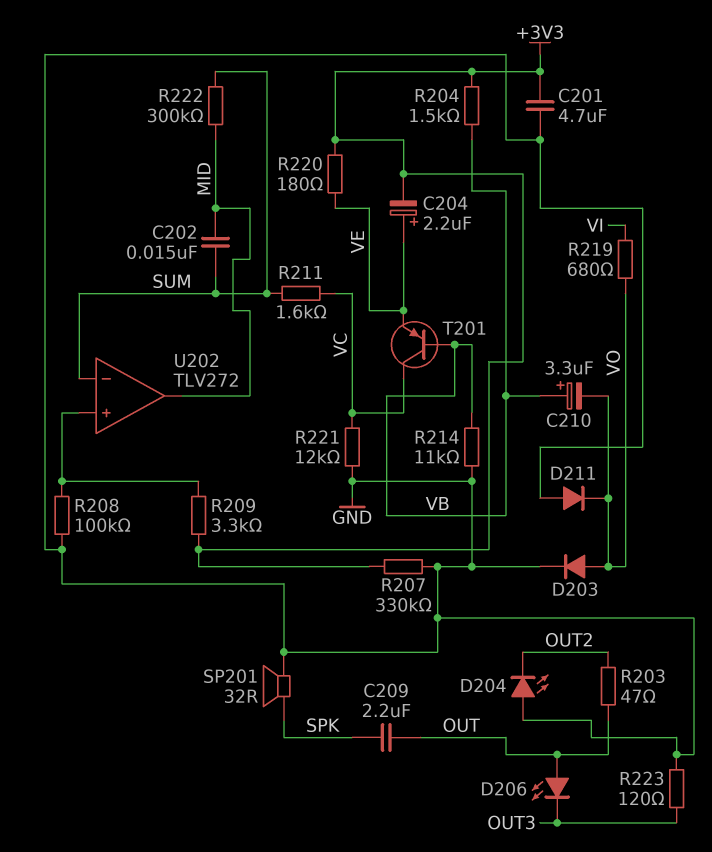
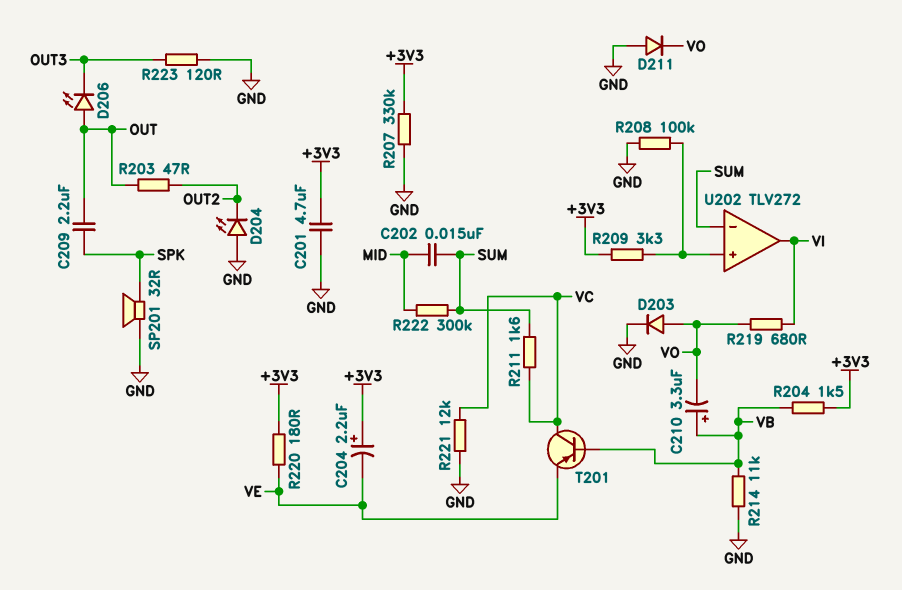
C204: 2.2uF (plus VE, minus +3V3) -> 2.2uF (plus +3V3, minus VE)
U202 pin out: MID -> VI

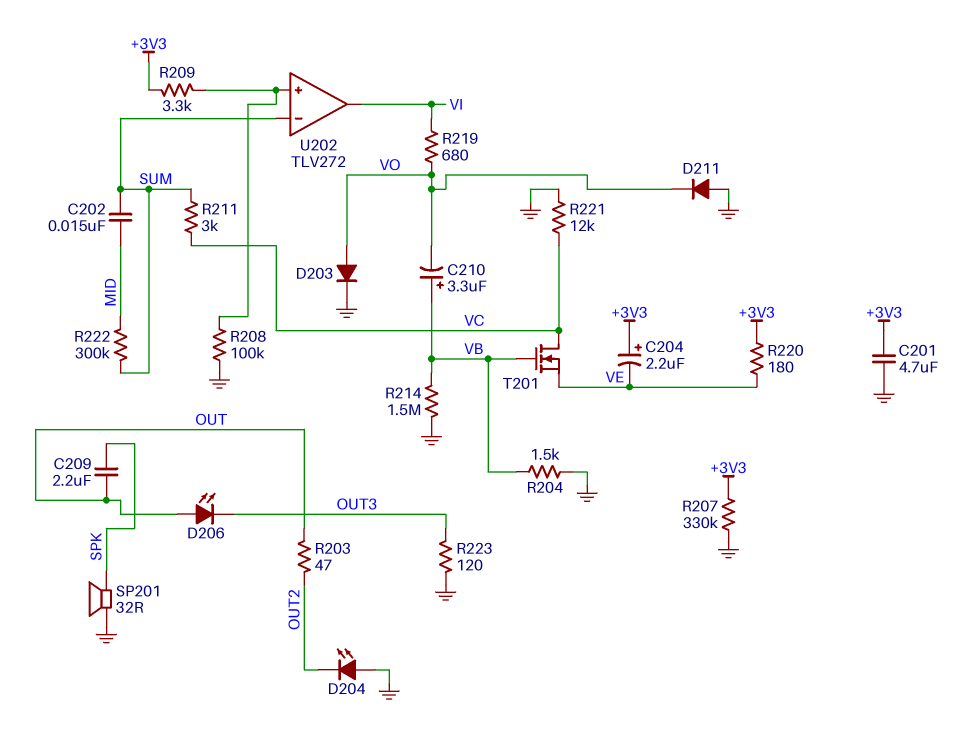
R204: 1.5k (+3V3, VB) -> 1.5k (GND, VB)
R211: 1.6k (SUM, VC) -> 3k (SUM, VC)
R214: 11k (GND, VB) -> 1.5M (GND, VB)
T201: PNP (B VB, C VC, E VE) -> NMOS (G VB, D VC, S VE)

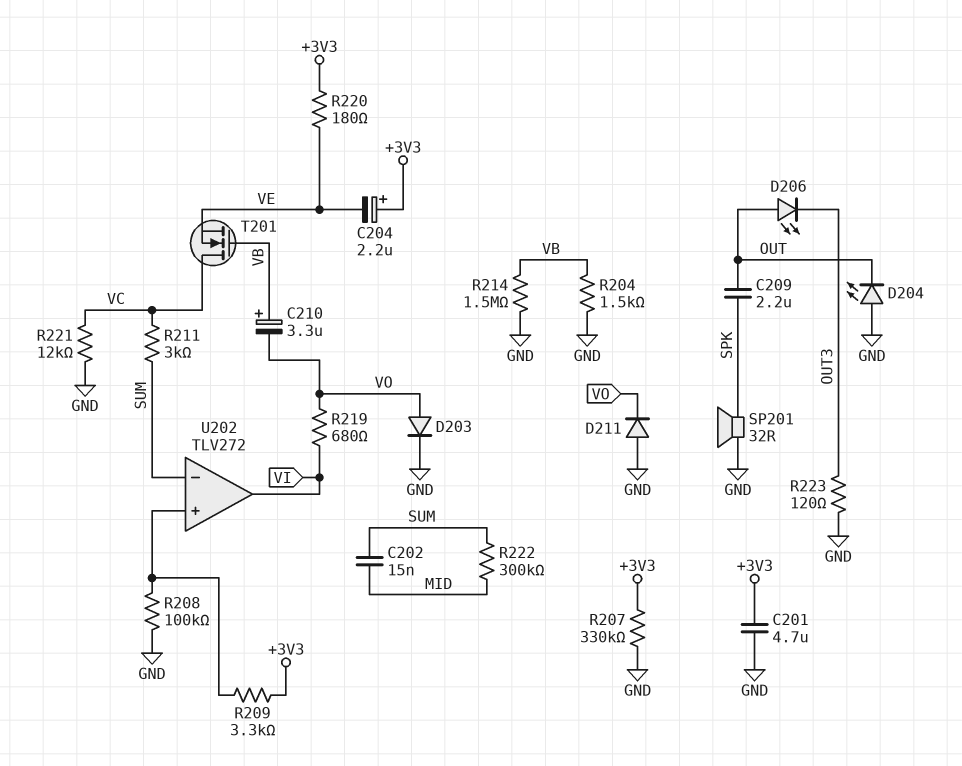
D204: LED (A GND, K OUT2) -> LED (A GND, K OUT)
R203: 47 (OUT, OUT2) -> none

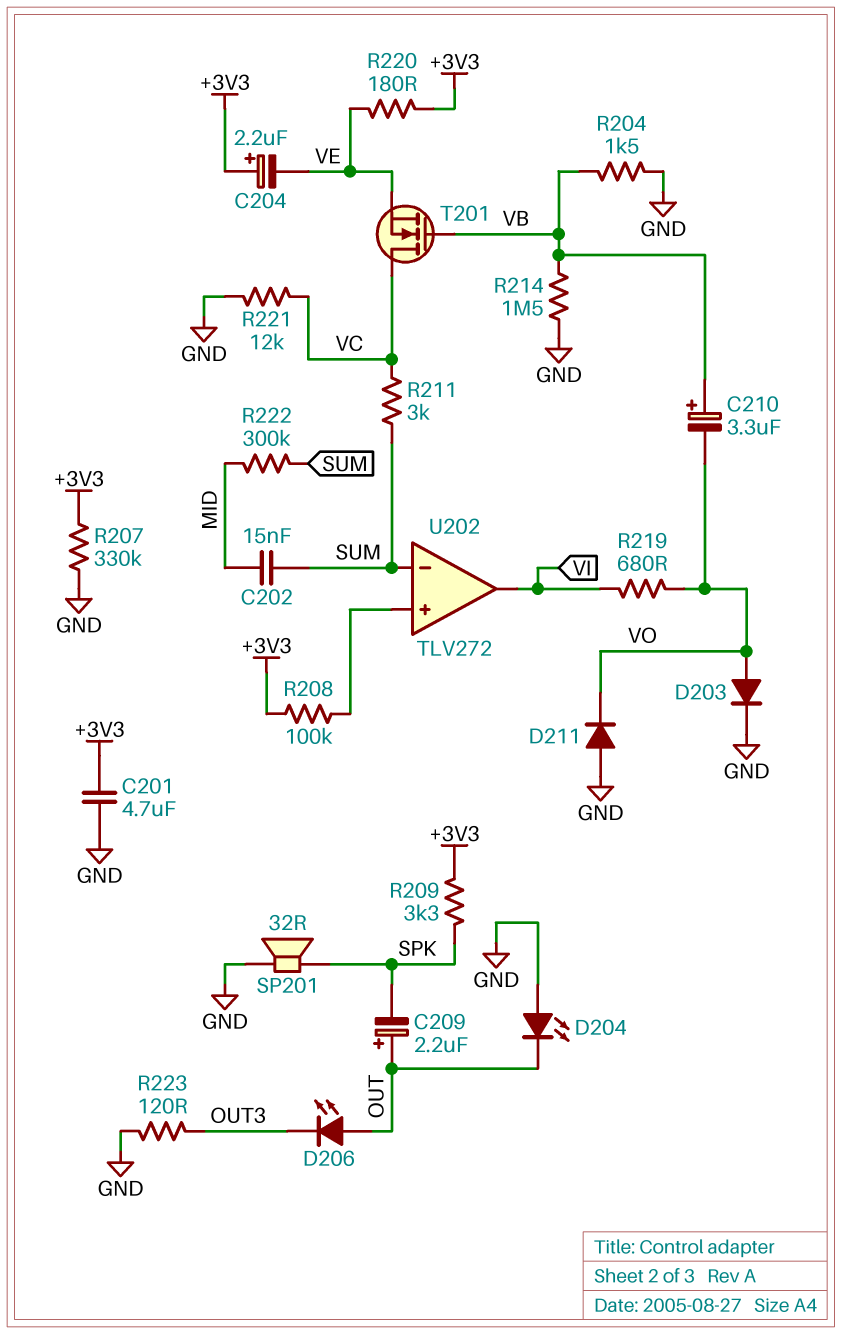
C209: 2.2uF (OUT, SPK) -> 2.2uF (plus OUT, minus SPK)
R208: 100k (GND, U202/in+) -> 100k (+3V3, U202/in+)
R209: 3.3k (+3V3, U202/in+) -> 3.3k (+3V3, SPK)

